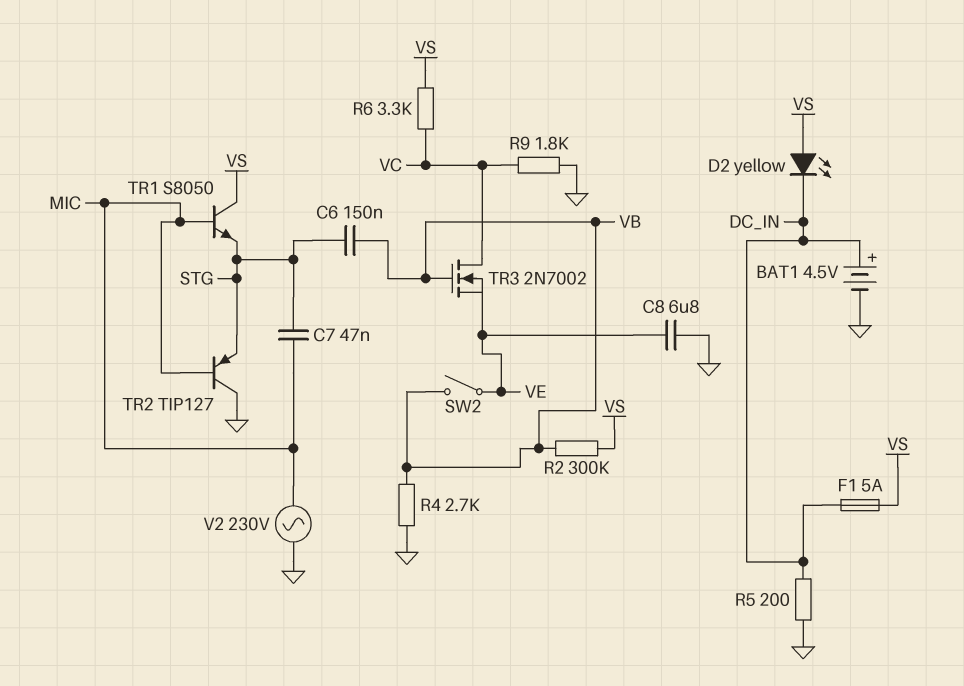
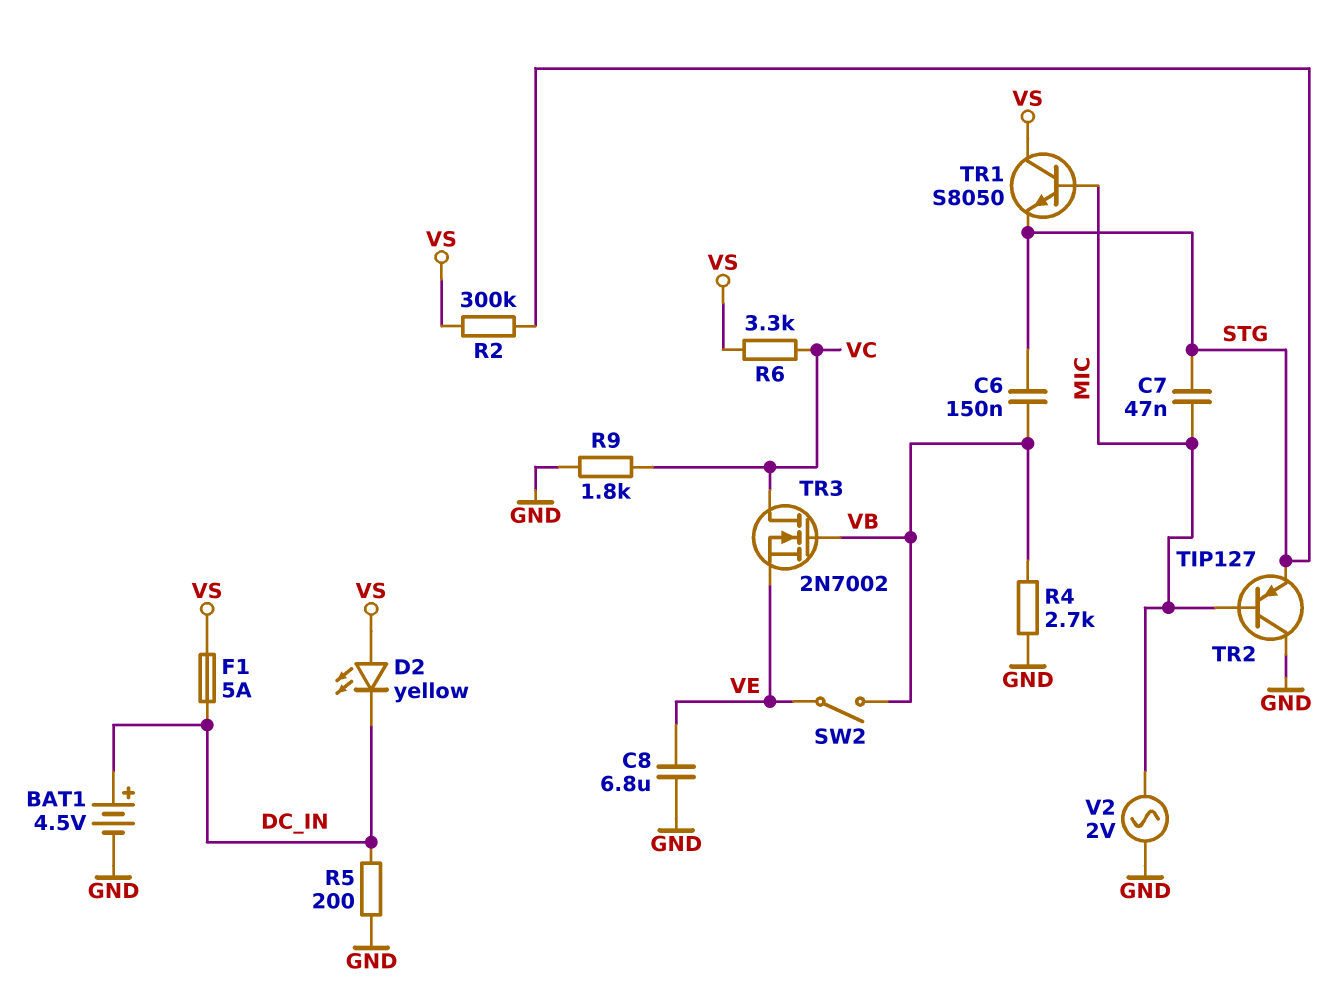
R2: 300k (VB, VS) -> 300k (STG, VS)
V2: AC 230V (GND, MIC) -> AC 2V (GND, MIC)

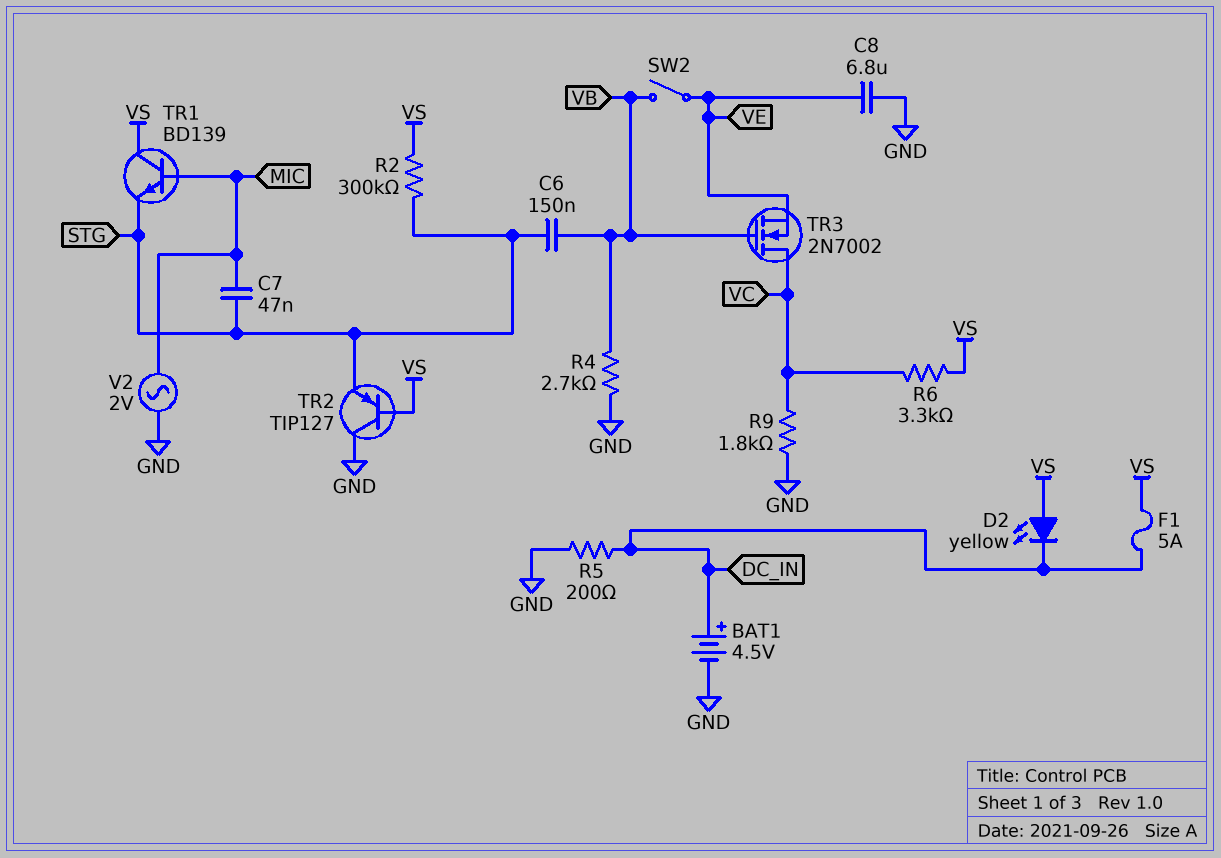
TR1: NPN S8050 (B MIC, C VS, E STG) -> NPN BD139 (B MIC, C VS, E STG)
TR2: PNP TIP127 (B MIC, C GND, E STG) -> PNP TIP127 (B VS, C GND, E STG)

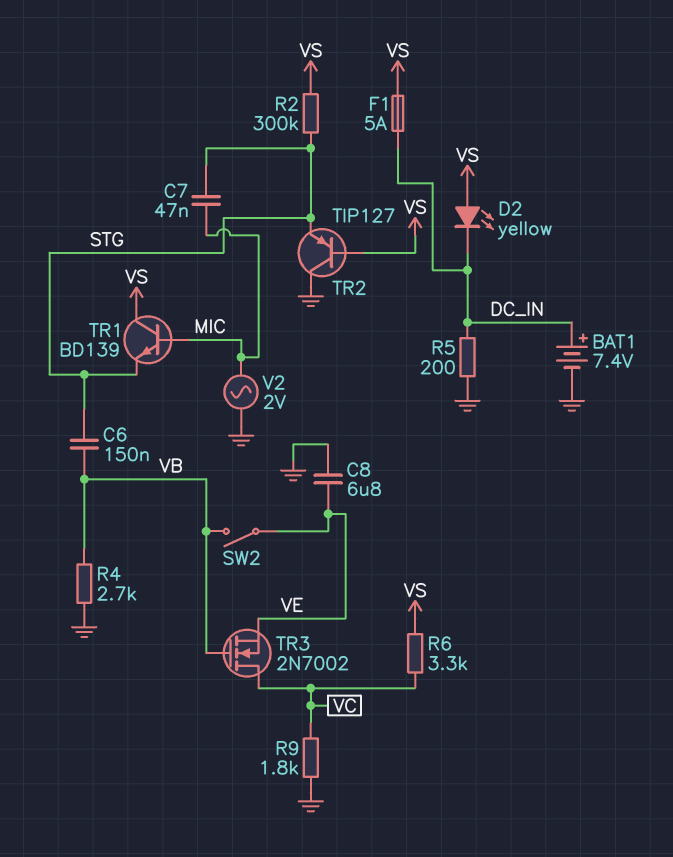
BAT1: 4.5V (plus DC_IN, minus GND) -> 7.4V (plus DC_IN, minus GND)

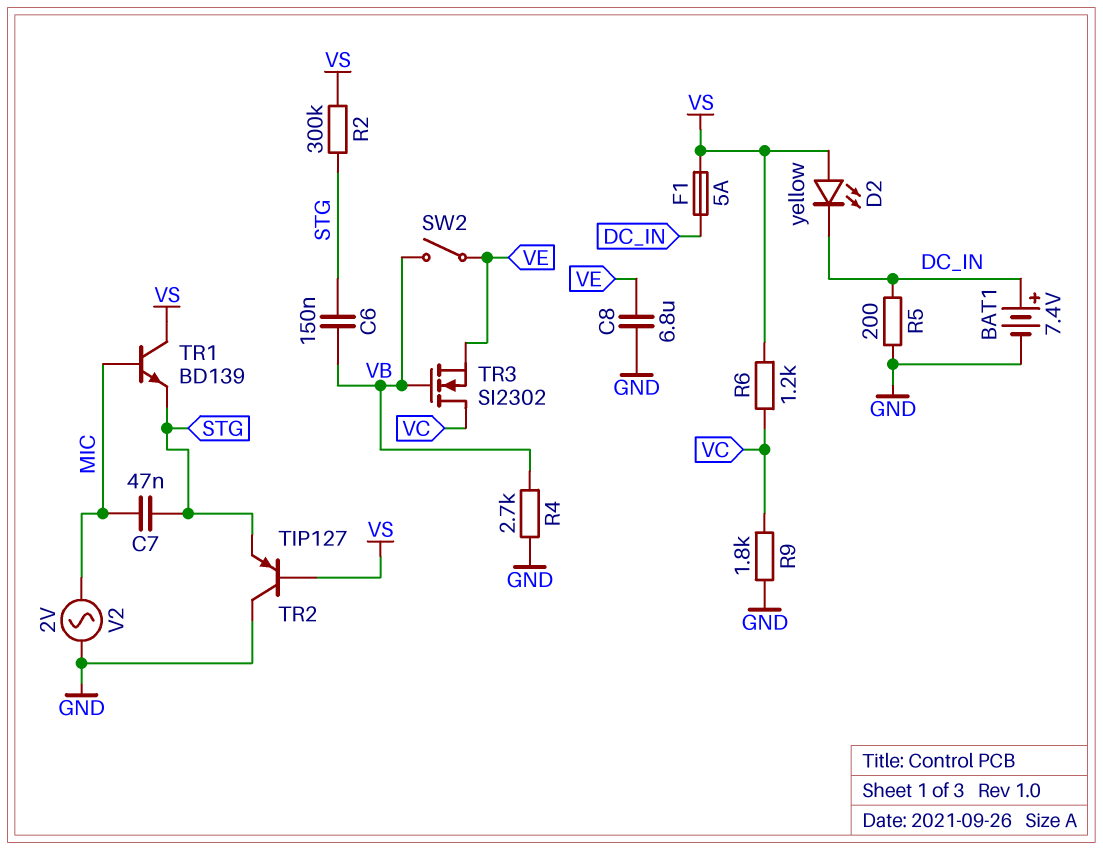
R6: 3.3k (VC, VS) -> 1.2k (VC, VS)
TR3: NMOS 2N7002 (G VB, D VC, S VE) -> NMOS SI2302 (G VB, D VC, S VE)

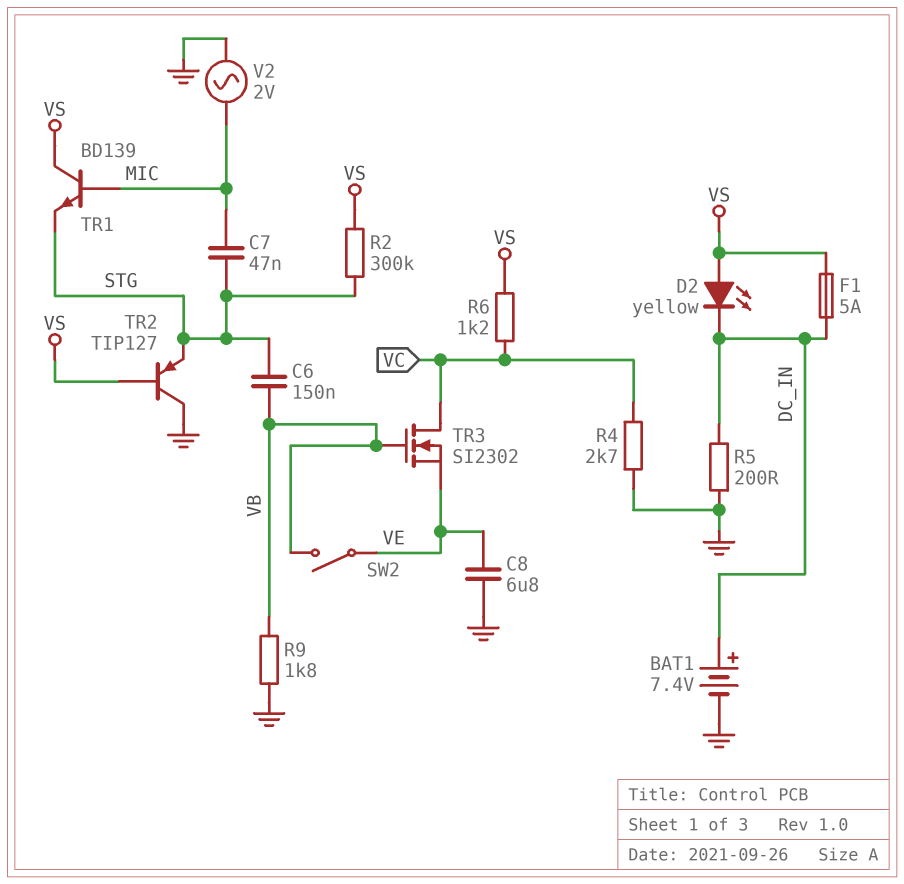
R4: 2.7k (GND, VB) -> 2.7k (GND, VC)
R9: 1.8k (GND, VC) -> 1.8k (GND, VB)

